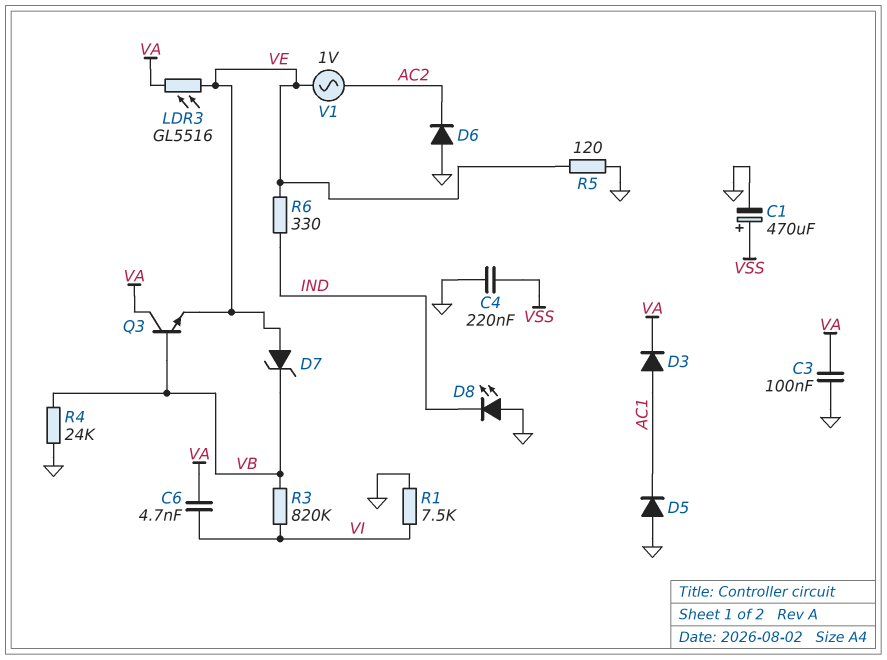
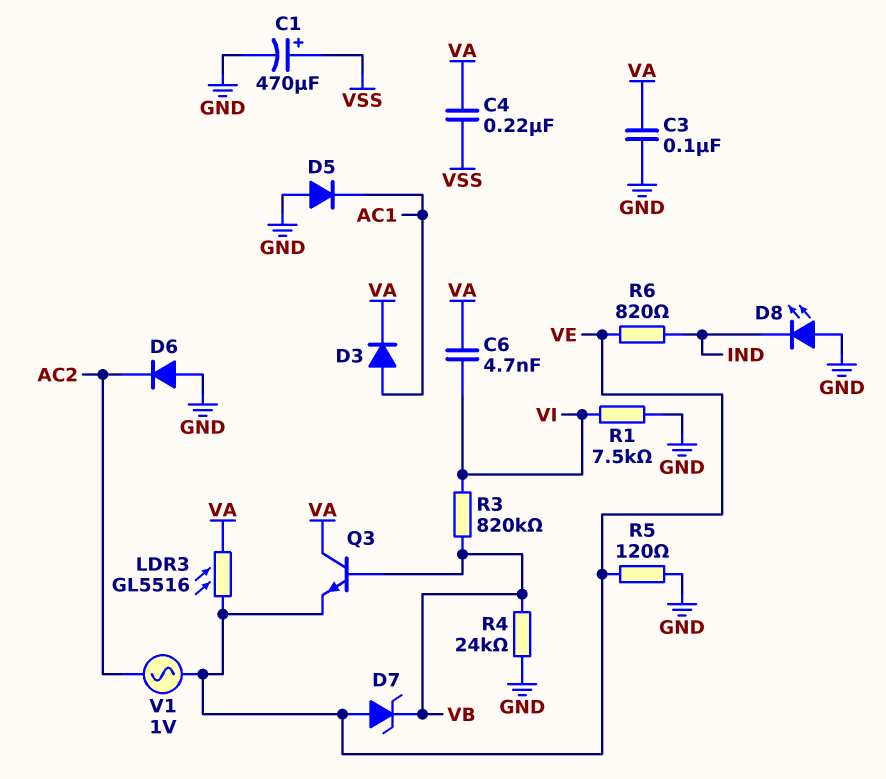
C4: 220nF (GND, VSS) -> 220nF (VA, VSS)
R6: 330 (IND, VE) -> 820 (IND, VE)

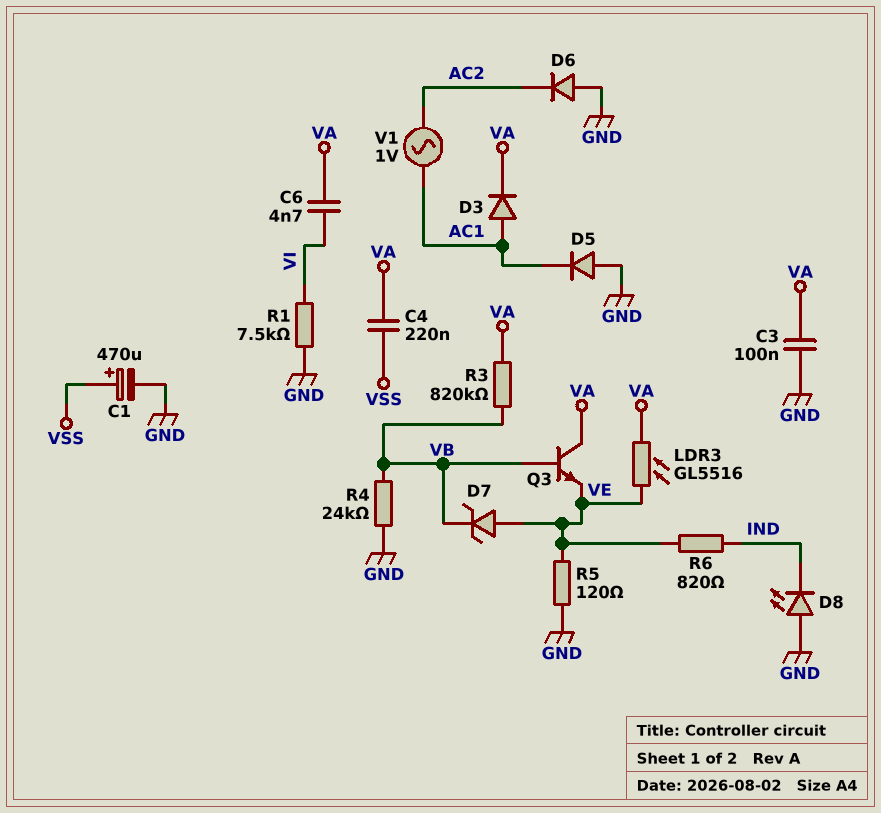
R3: 820k (VB, VI) -> 820k (VA, VB)
V1: AC 1V (AC2, VE) -> AC 1V (AC1, AC2)

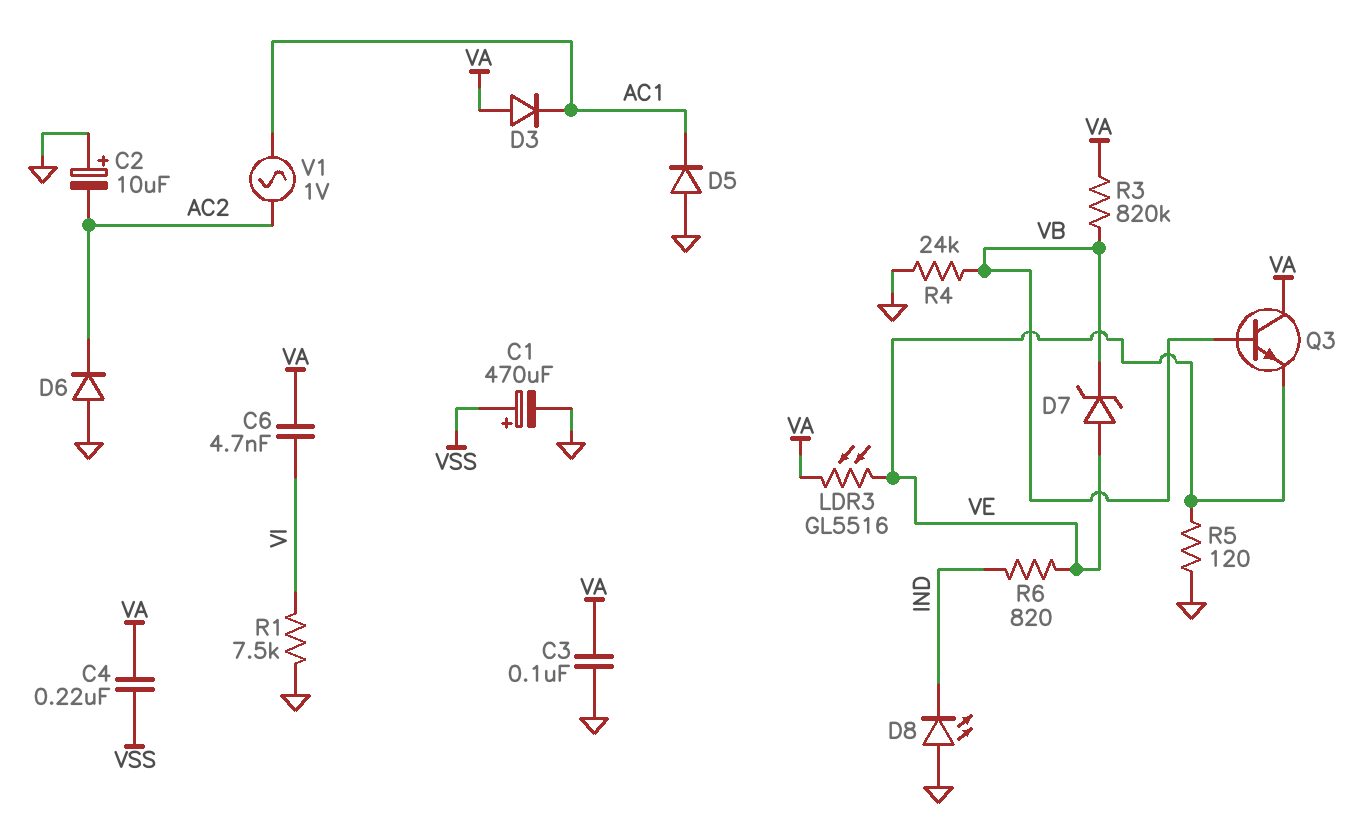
C2: none -> 10uF (plus GND, minus AC2)
D3: diode (A AC1, K VA) -> diode (A VA, K AC1)

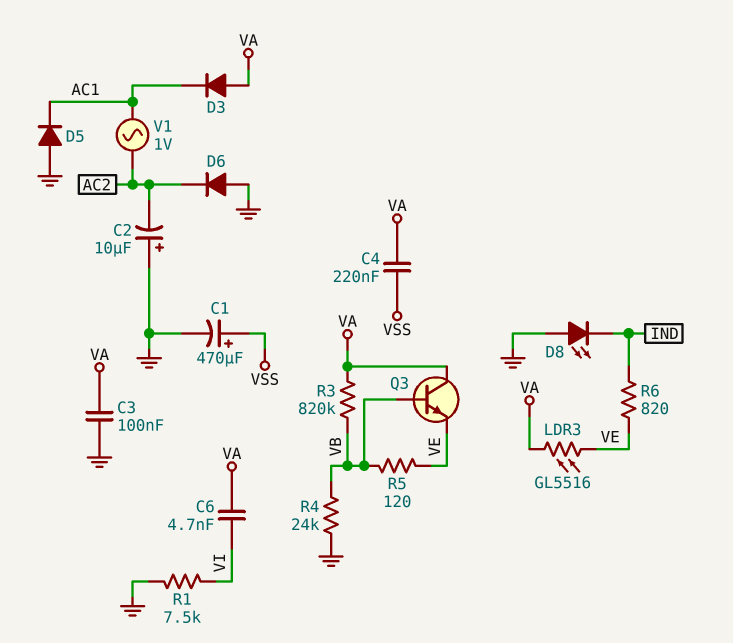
D7: zener (A VE, K VB) -> none
R5: 120 (GND, VE) -> 120 (VB, VE)

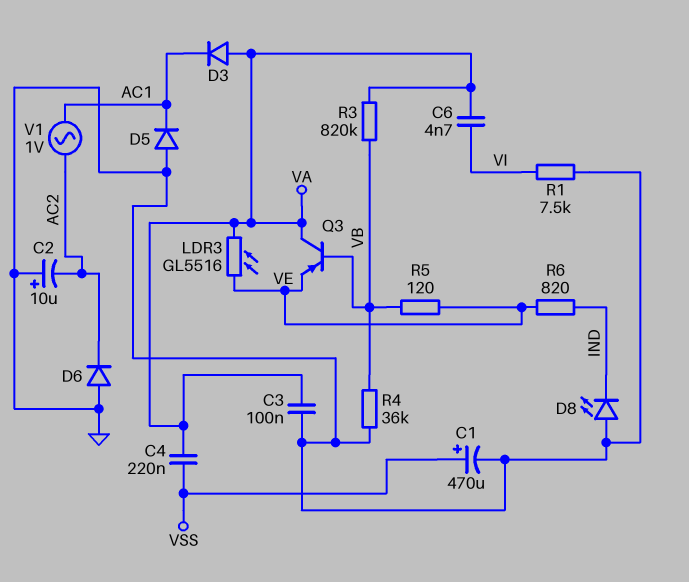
Q3: NPN (B VB, C VA, E VE) -> PNP (B VB, C VA, E VE)
R4: 24k (GND, VB) -> 36k (GND, VB)

